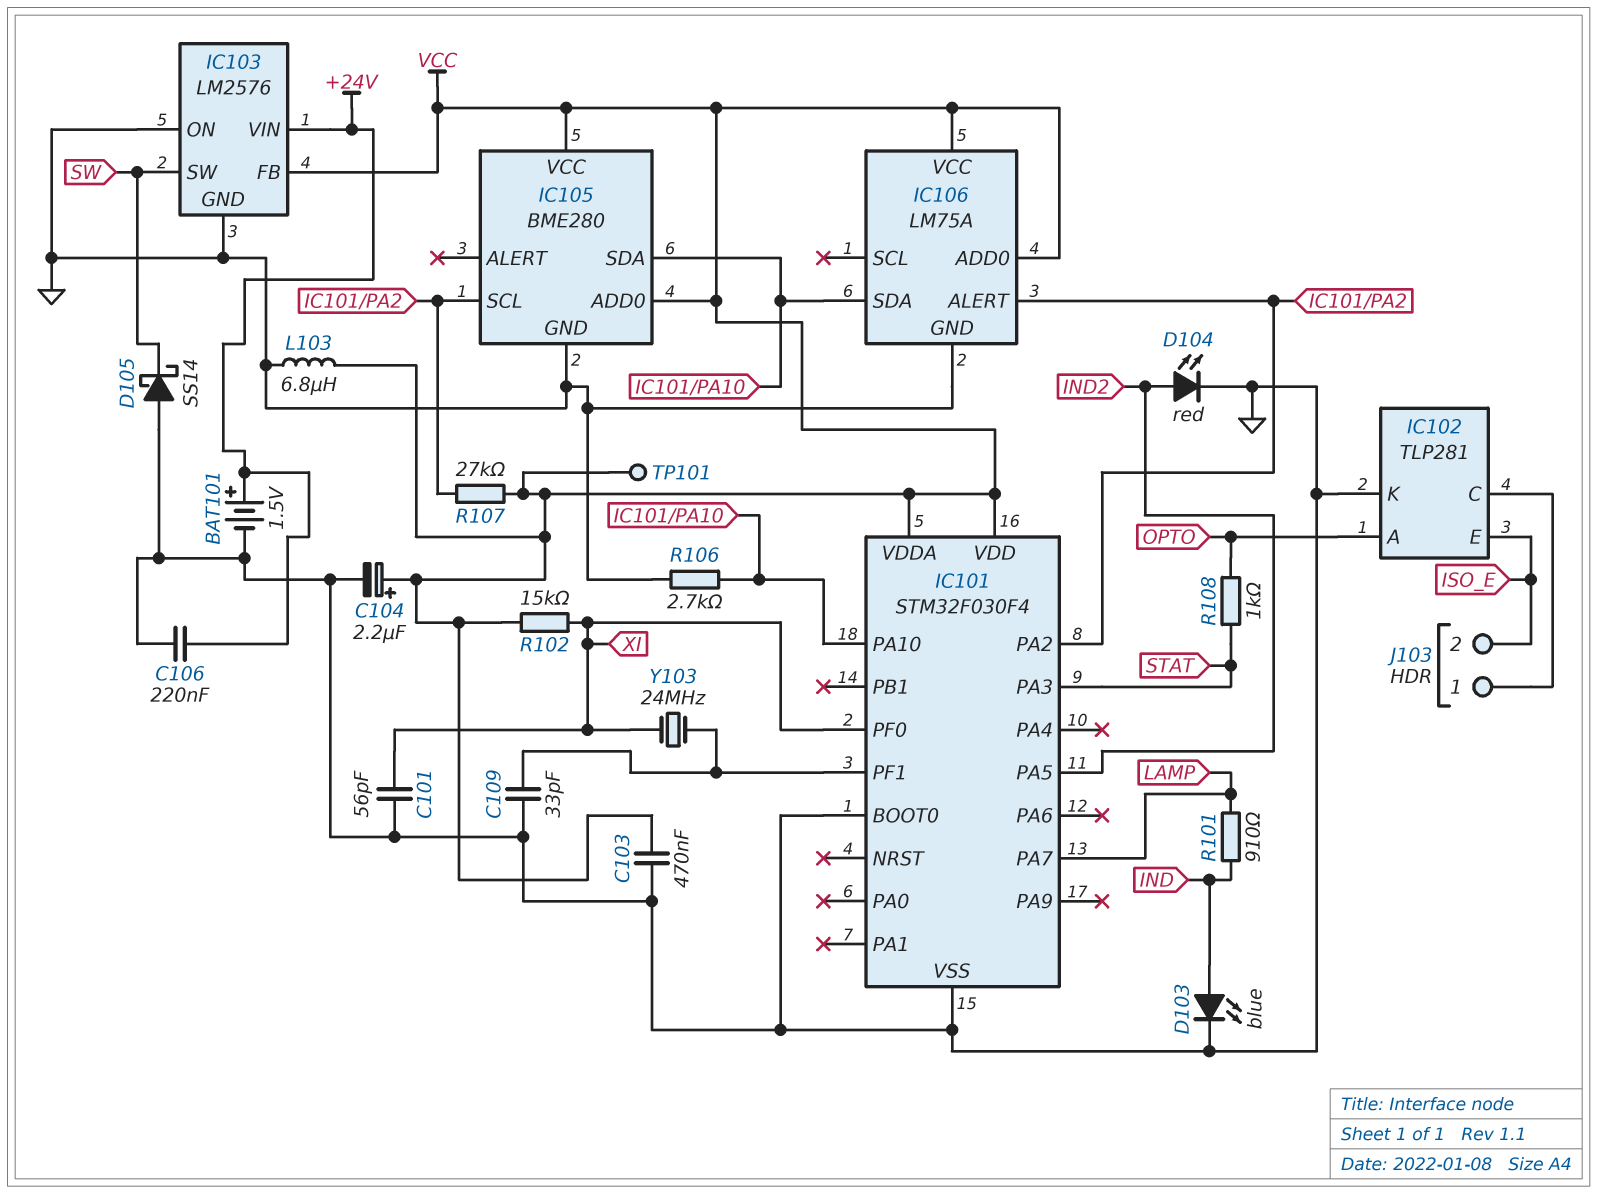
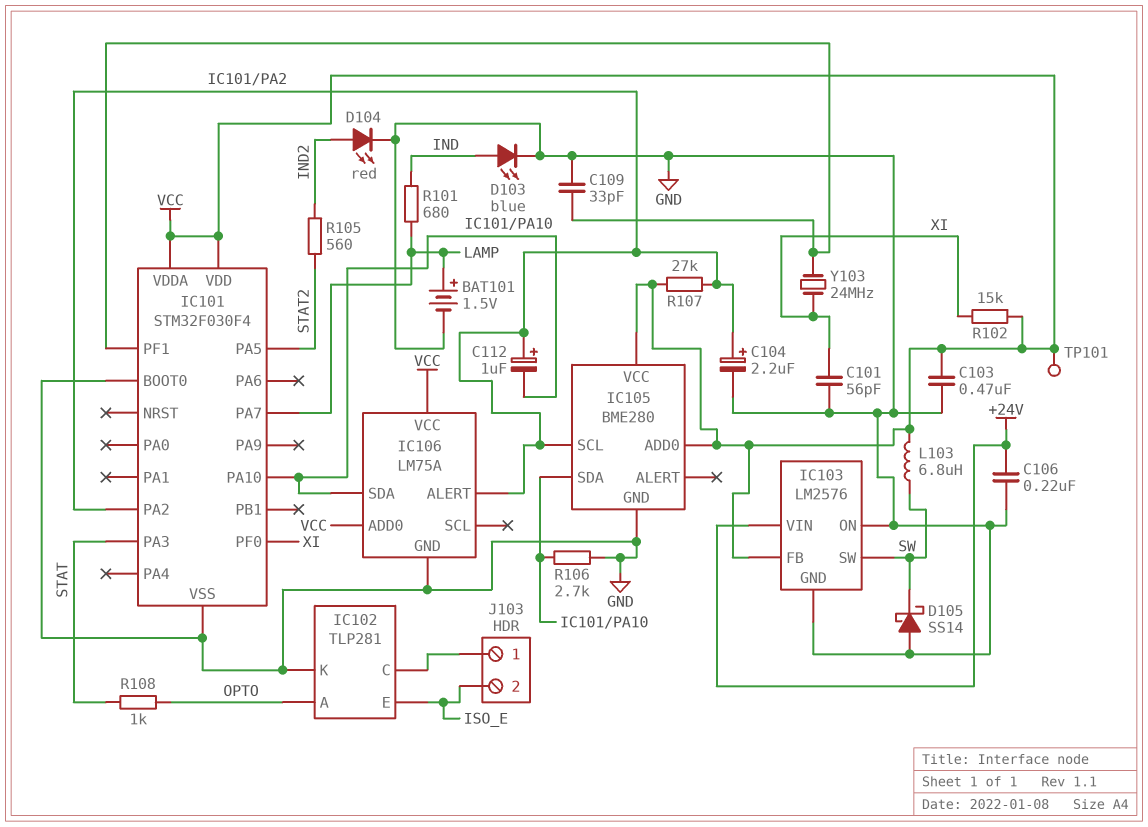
BAT101: 1.5V (plus +24V, minus GND) -> 1.5V (plus LAMP, minus GND)
C104: 2.2uF (plus VCC, minus GND) -> 2.2uF (plus IC101/PA2, minus GND)
C112: none -> 1uF (plus IC101/PA2, minus IC101/PA10)
IC101 pin PA5: IND2 -> STAT2
L103: 6.8uH (GND, VCC) -> 6.8uH (SW, VCC)
R101: 910 (IND, LAMP) -> 680 (IND, LAMP)
R105: none -> 560 (IND2, STAT2)

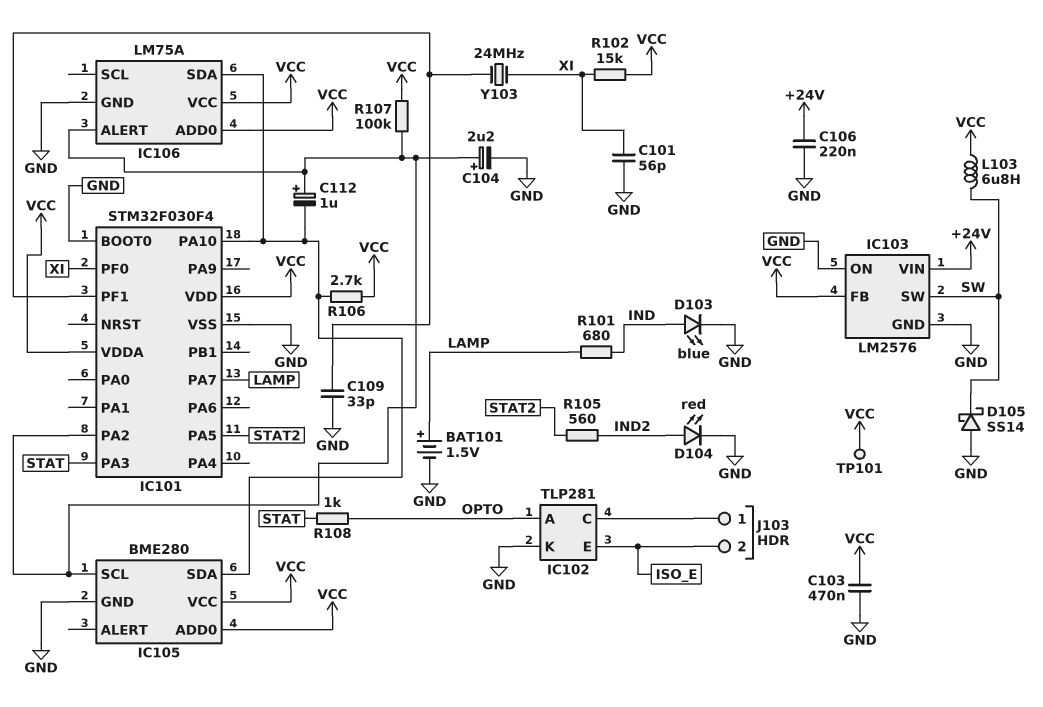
R106: 2.7k (GND, IC101/PA10) -> 2.7k (IC101/PA10, VCC)
R107: 27k (IC101/PA2, VCC) -> 100k (IC101/PA2, VCC)

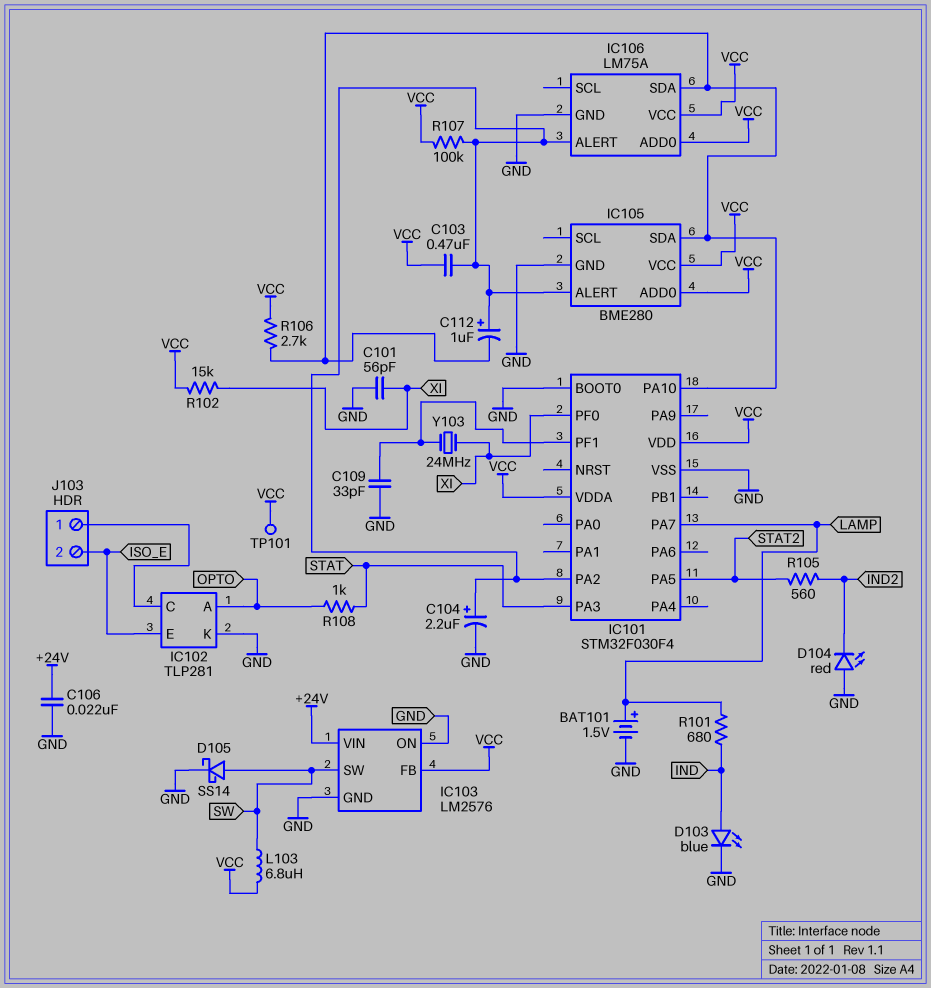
C103: 470nF (GND, VCC) -> 470nF (IC101/PA2, VCC)
C106: 220nF (+24V, GND) -> 22nF (+24V, GND)
D104: LED red (A IND2, K GND) -> LED red (A GND, K IND2)
D105: schottky SS14 (A GND, K SW) -> schottky SS14 (A SW, K GND)
IC105 pin ALERT: none -> IC101/PA2
IC105 pin SCL: IC101/PA2 -> none

